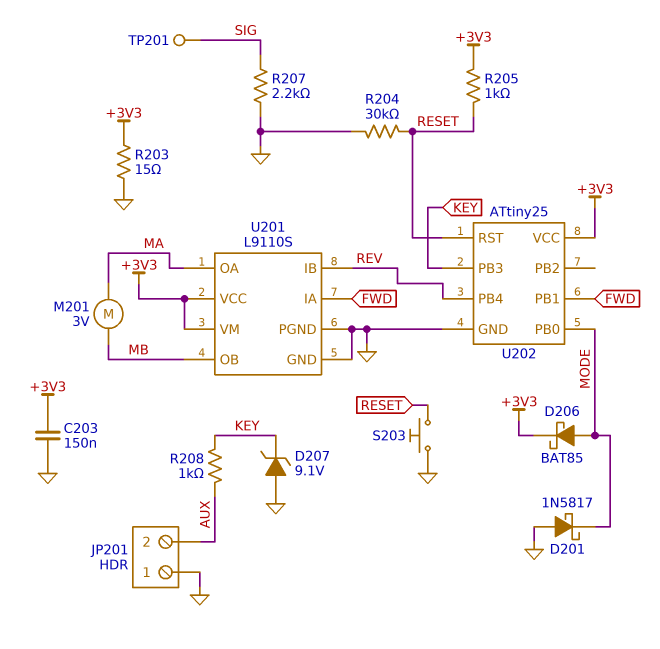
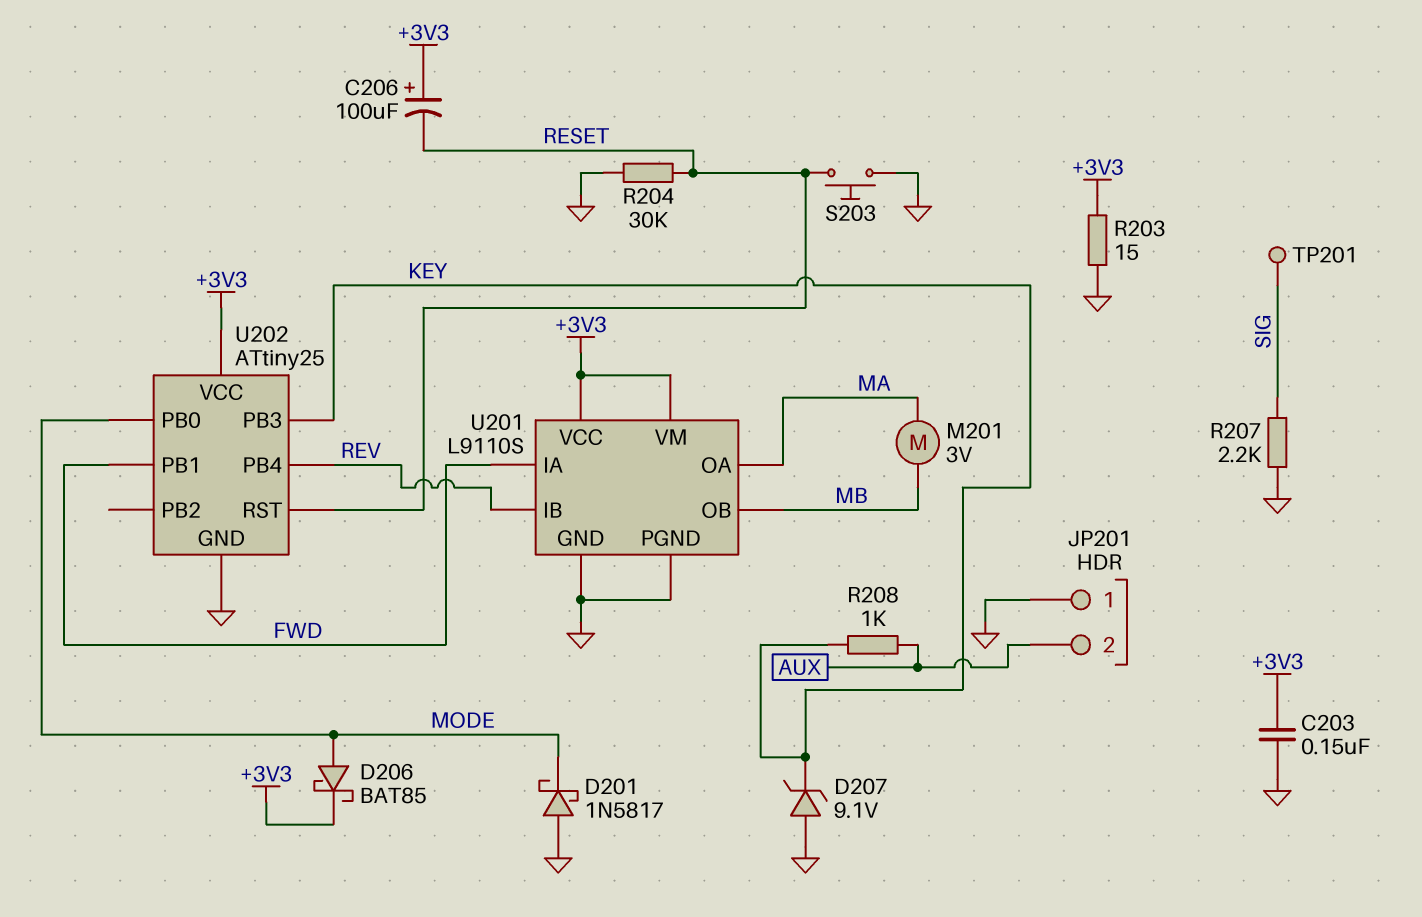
C206: none -> 100uF (plus +3V3, minus RESET)
R205: 1k (+3V3, RESET) -> none

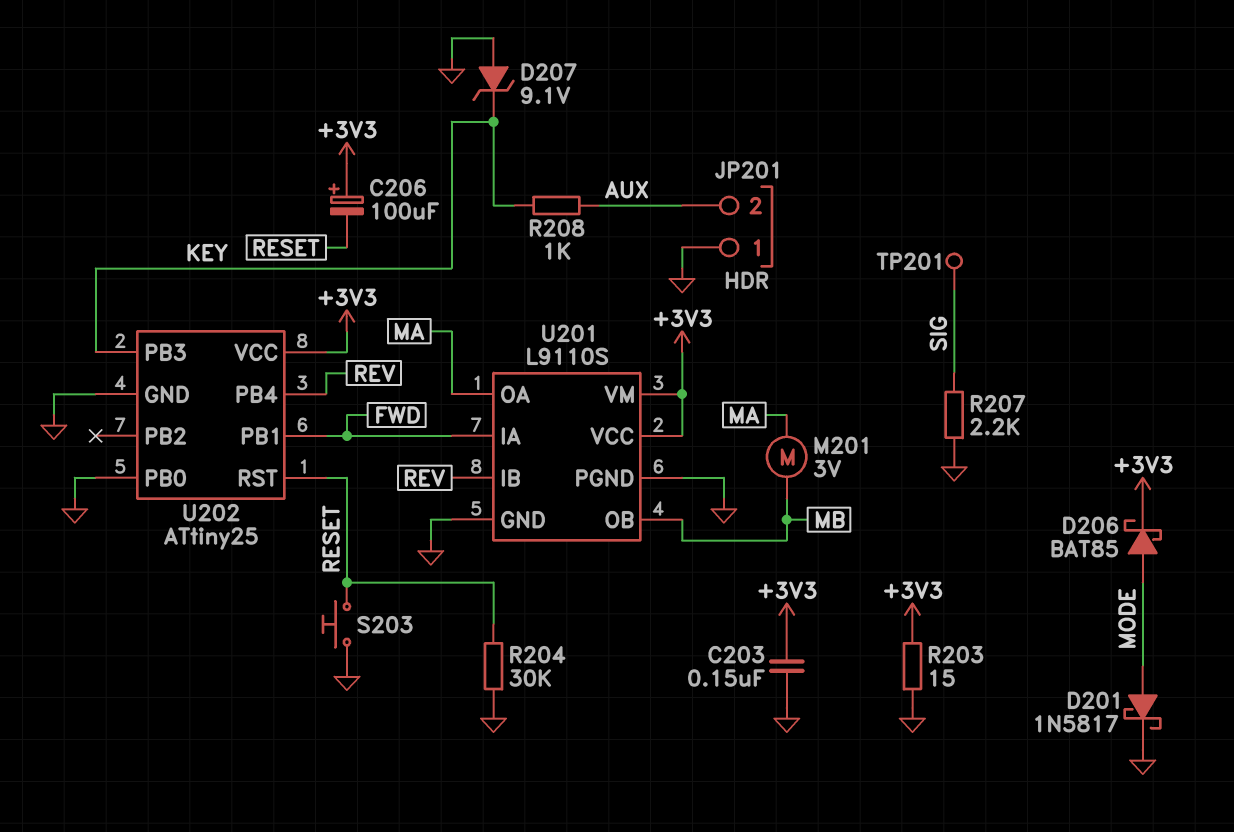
D201: schottky 1N5817 (A GND, K MODE) -> schottky 1N5817 (A MODE, K GND)
U202 pin PB0: MODE -> GND

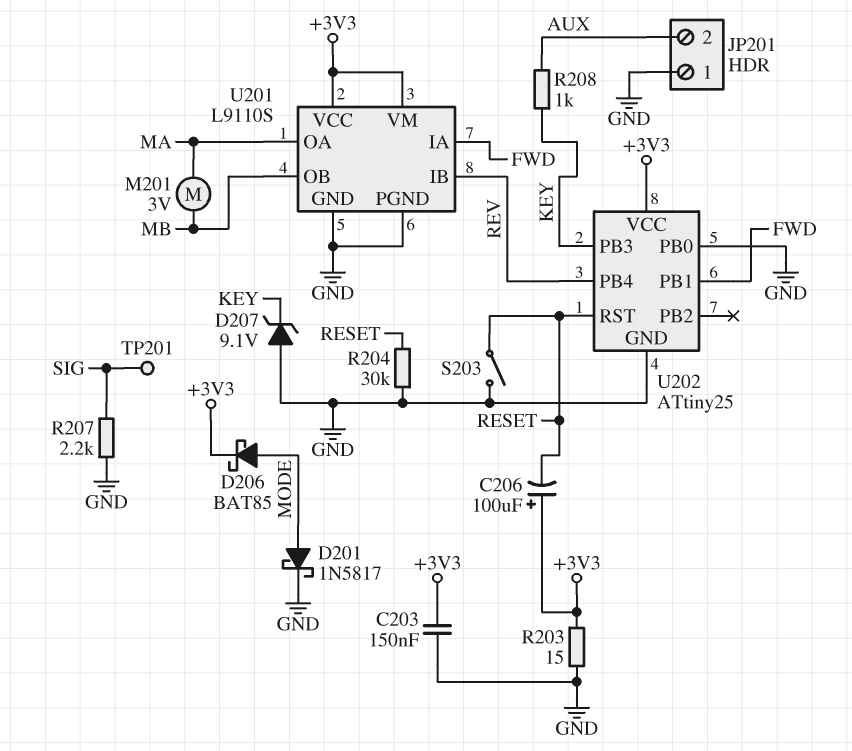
S203: button (GND, RESET) -> switch (GND, RESET)

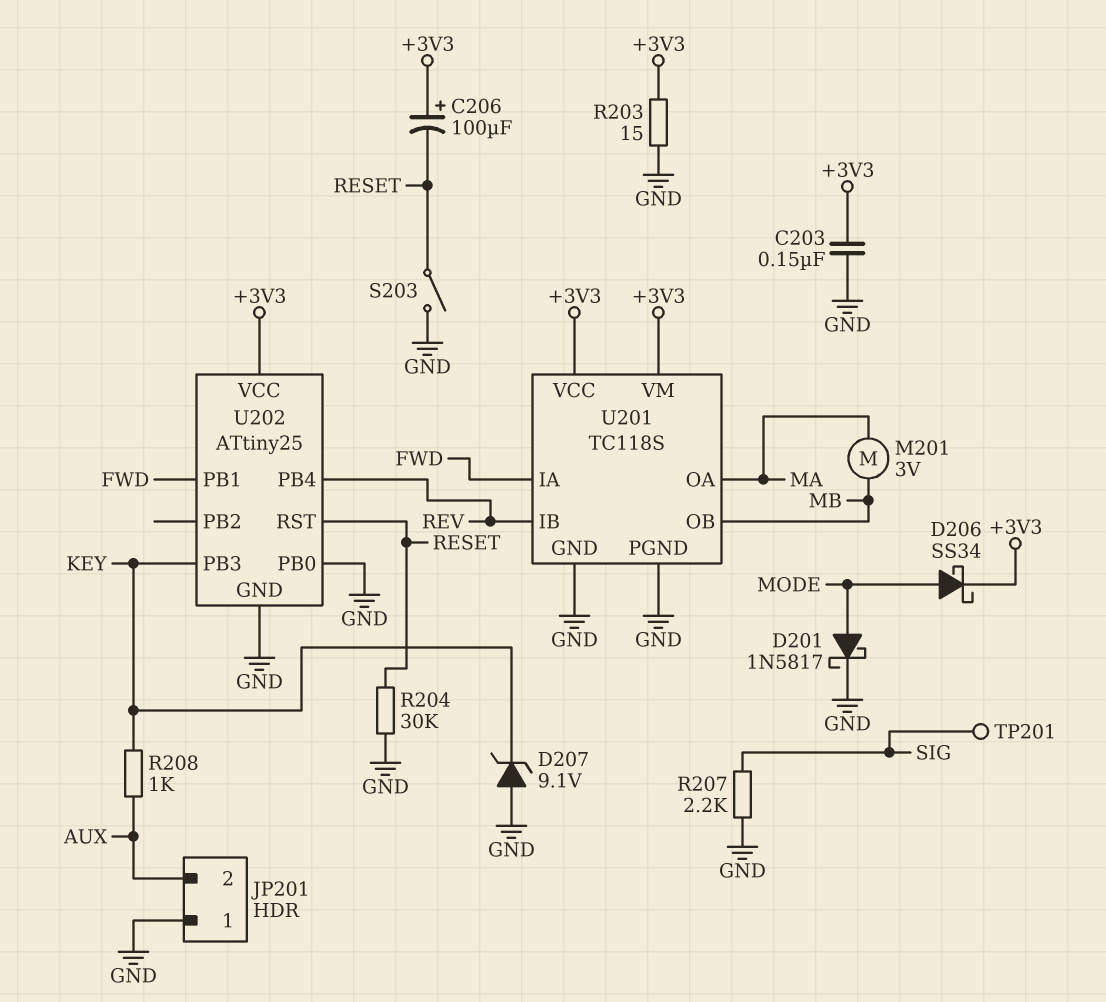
D206: schottky BAT85 (A MODE, K +3V3) -> schottky SS34 (A MODE, K +3V3)
U201: L9110S -> TC118S

